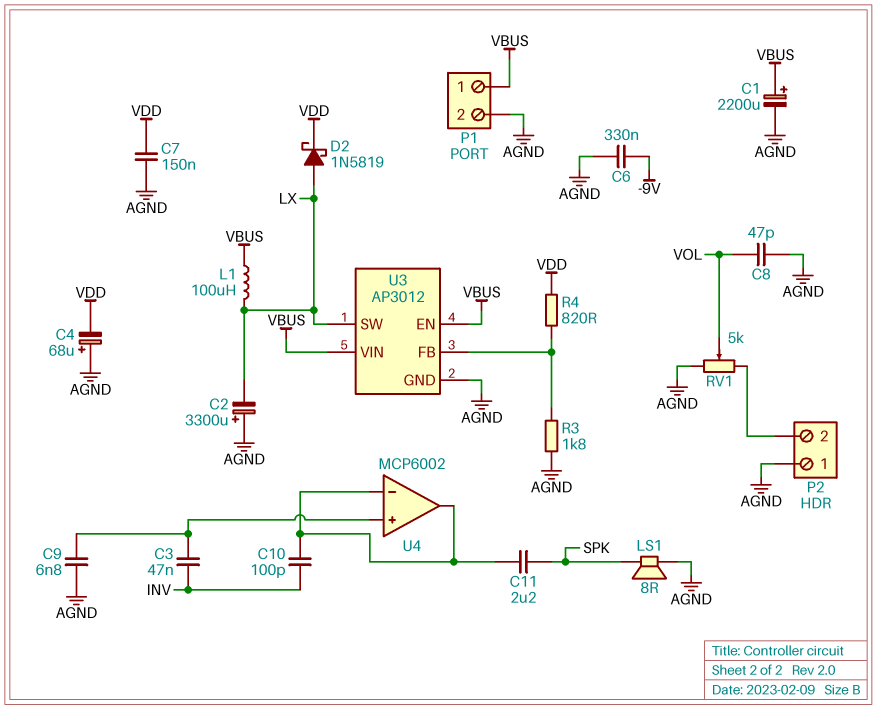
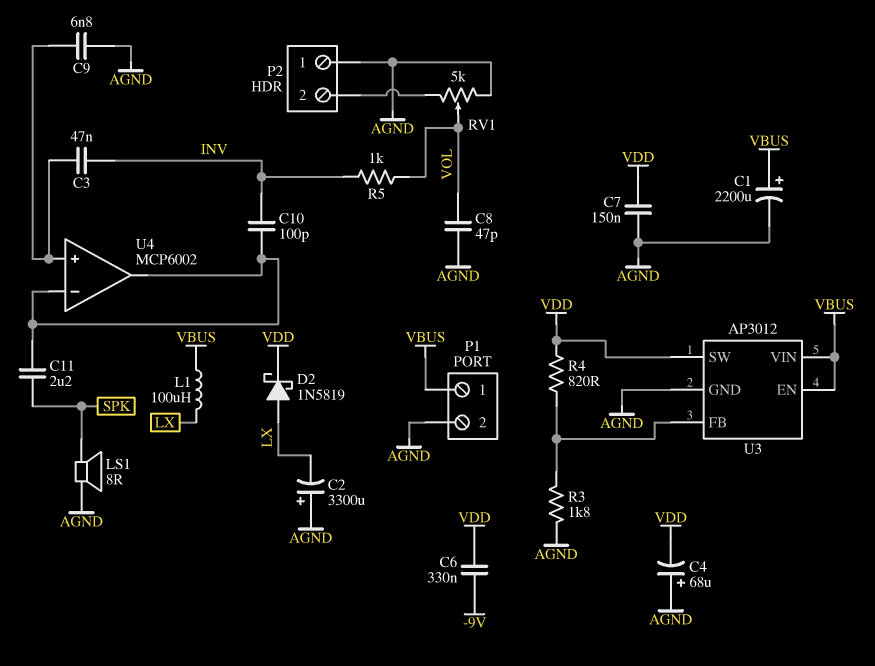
C6: 330nF (-9V, AGND) -> 330nF (-9V, VDD)
R5: none -> 1k (INV, VOL)
U3 pin SW: LX -> VDD

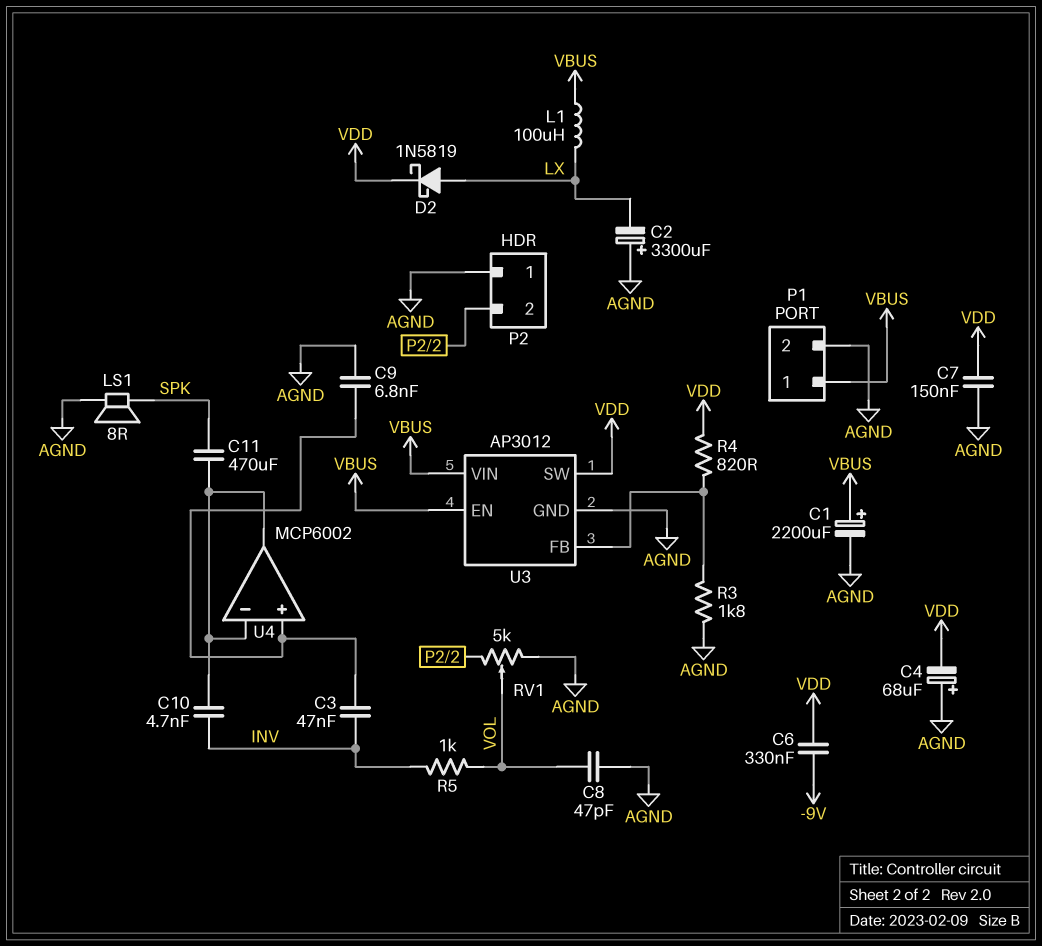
C10: 100pF (INV, U4/in-) -> 4.7nF (INV, U4/in-)
C11: 2.2uF (SPK, U4/in-) -> 470uF (SPK, U4/in-)

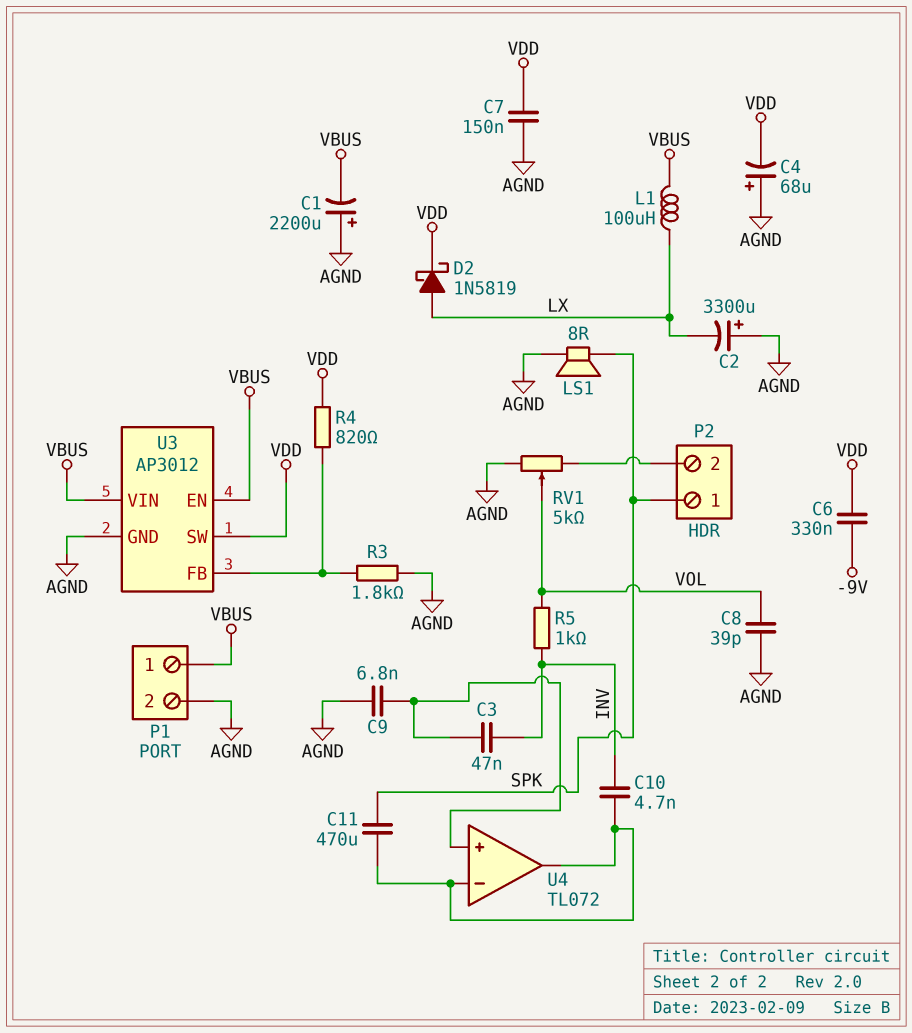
C1: 2200uF (plus VBUS, minus AGND) -> 2200uF (plus AGND, minus VBUS)
C8: 47pF (AGND, VOL) -> 39pF (AGND, VOL)
P2 pin 1: AGND -> SPK
U4: MCP6002 -> TL072

